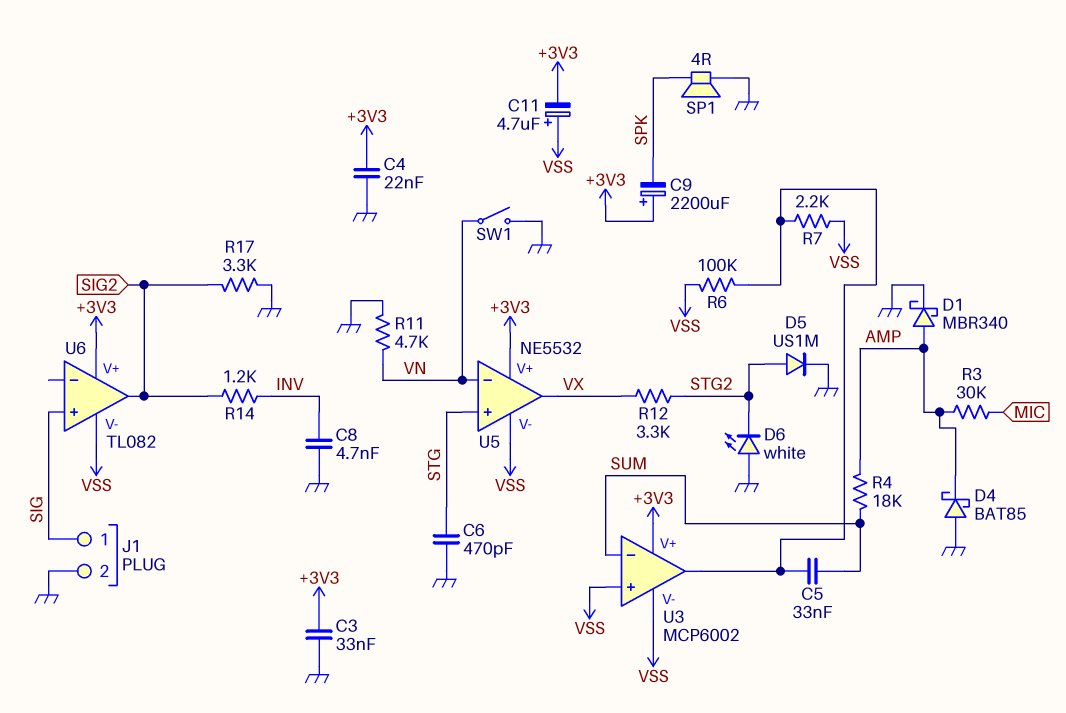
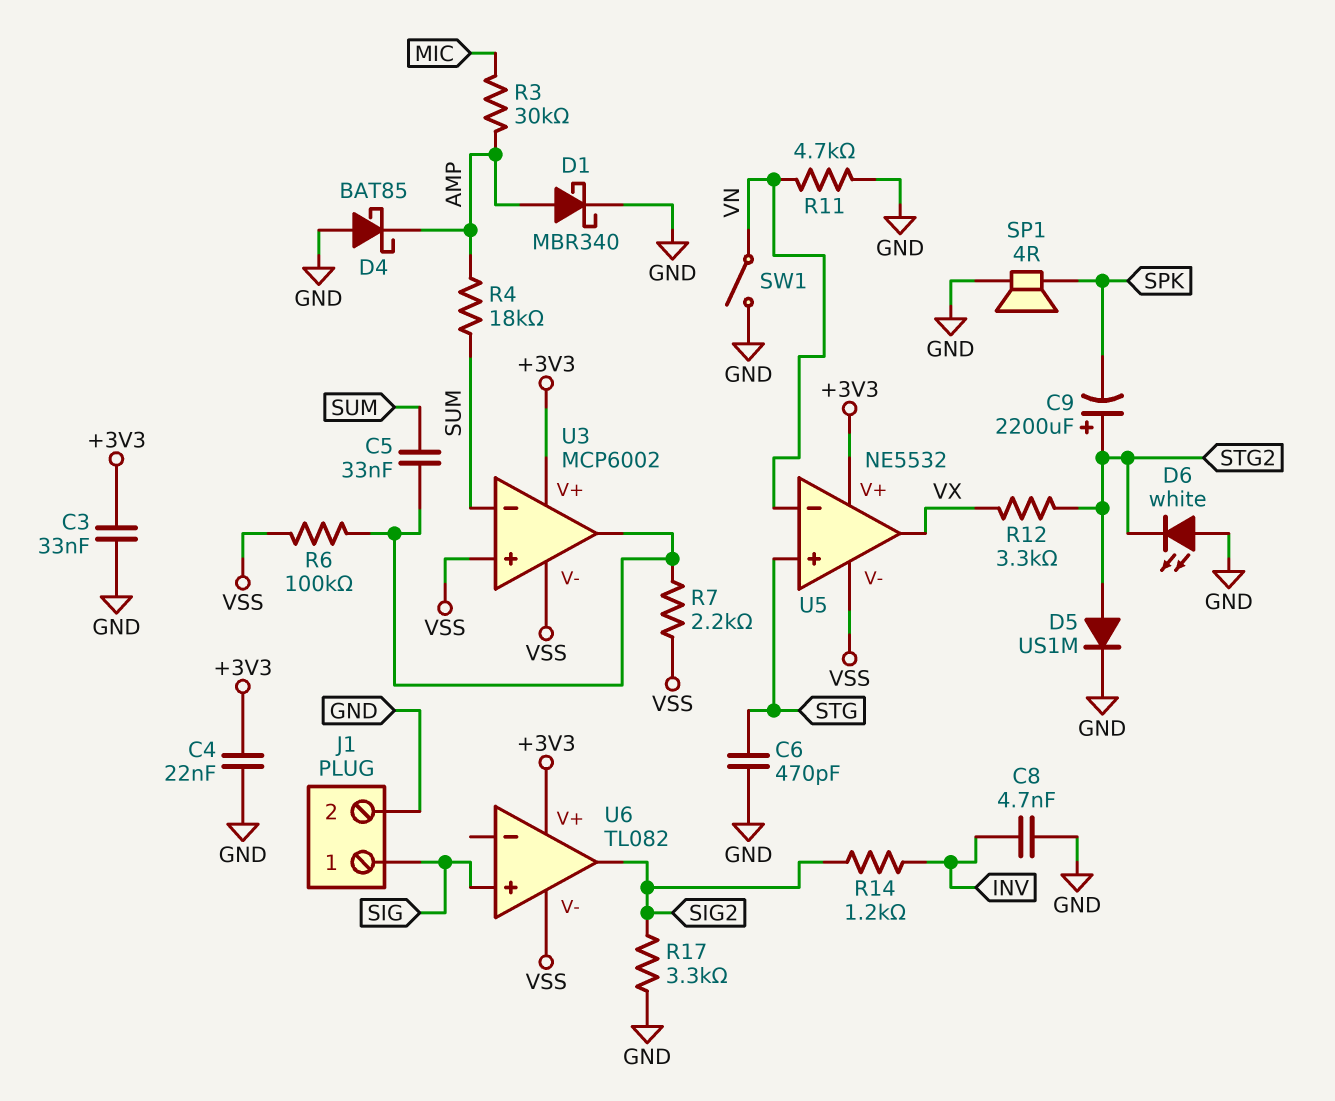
C9: 2200uF (plus +3V3, minus SPK) -> 2200uF (plus STG2, minus SPK)
C11: 4.7uF (plus VSS, minus +3V3) -> none

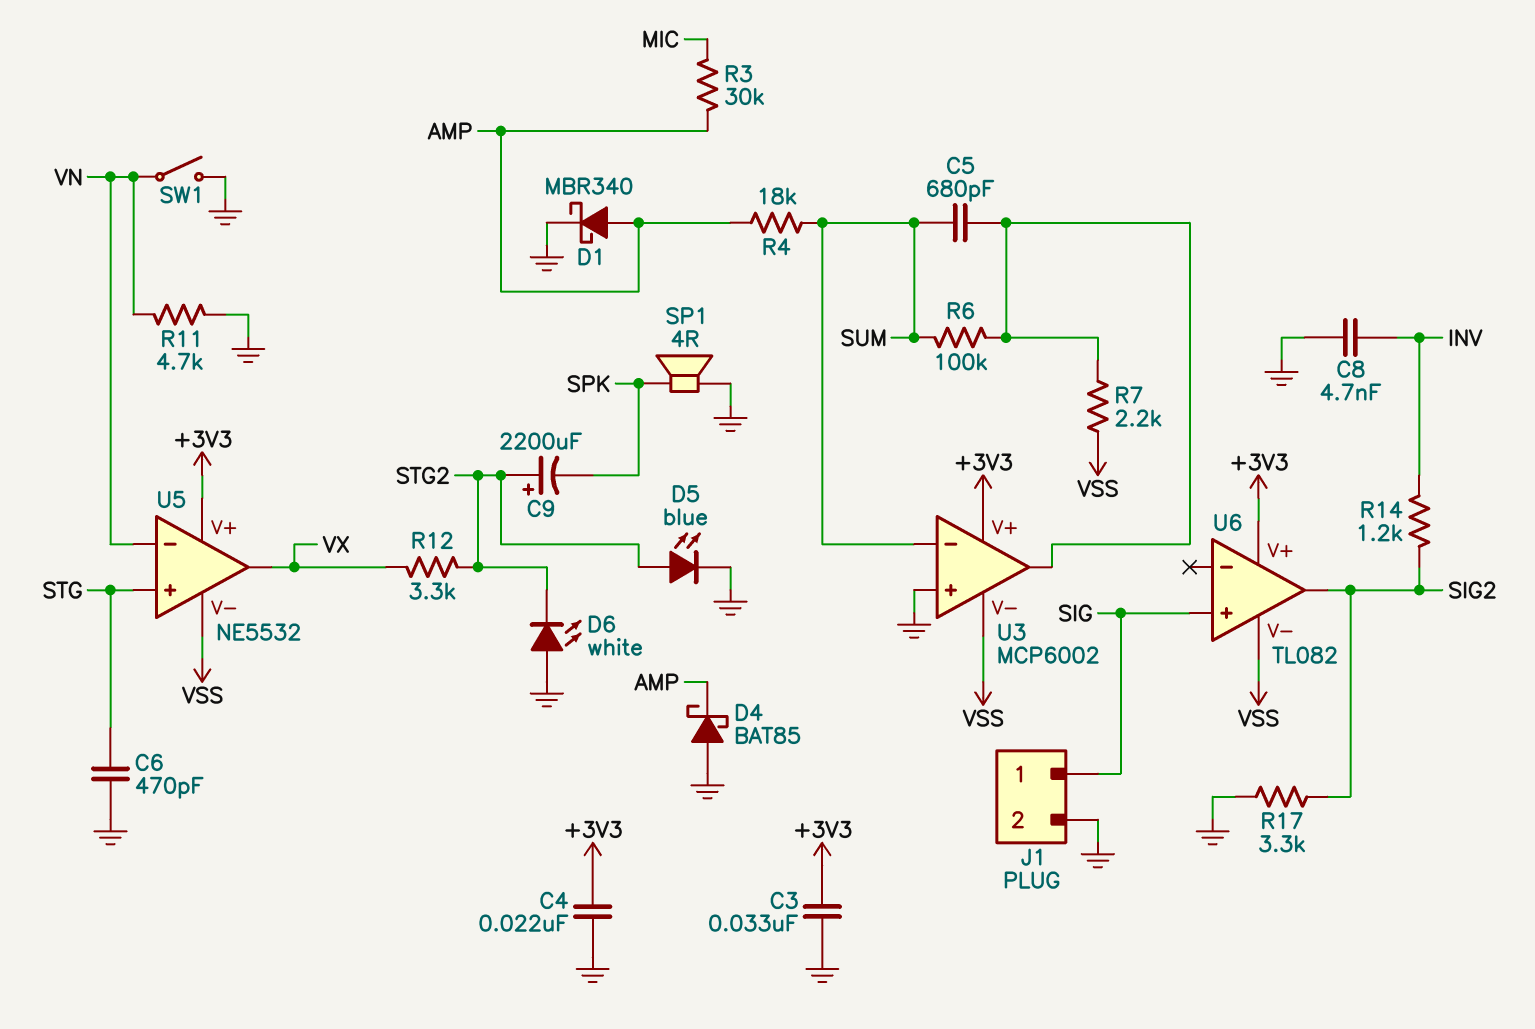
C5: 33nF (SUM, U3/out) -> 680pF (SUM, U3/out)
D5: diode US1M (A STG2, K GND) -> LED blue (A STG2, K GND)
R6: 100k (U3/out, VSS) -> 100k (SUM, U3/out)
U3 pin in+: VSS -> GND

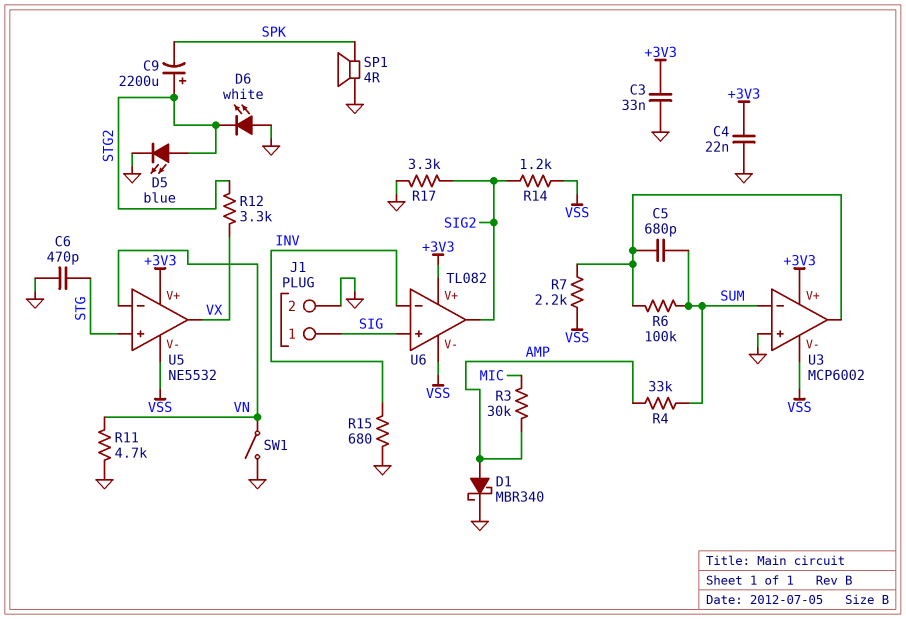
C8: 4.7nF (GND, INV) -> none
D4: schottky BAT85 (A GND, K AMP) -> none
R4: 18k (AMP, SUM) -> 33k (AMP, SUM)
R14: 1.2k (INV, SIG2) -> 1.2k (SIG2, VSS)
R15: none -> 680 (GND, INV)
U6 pin in-: none -> INV

